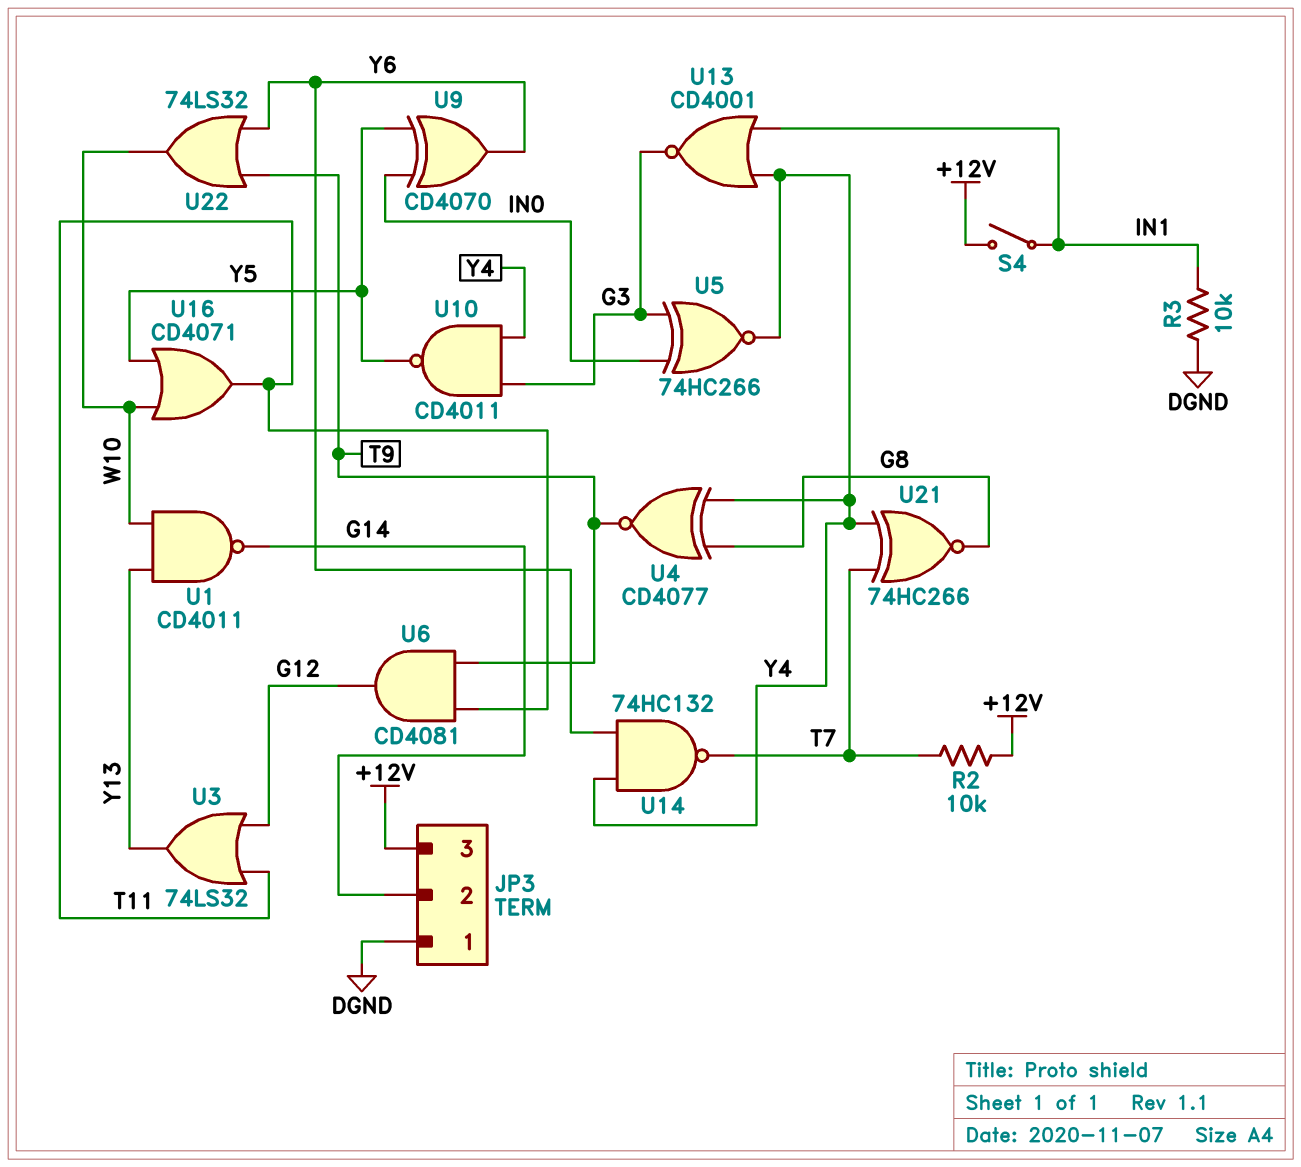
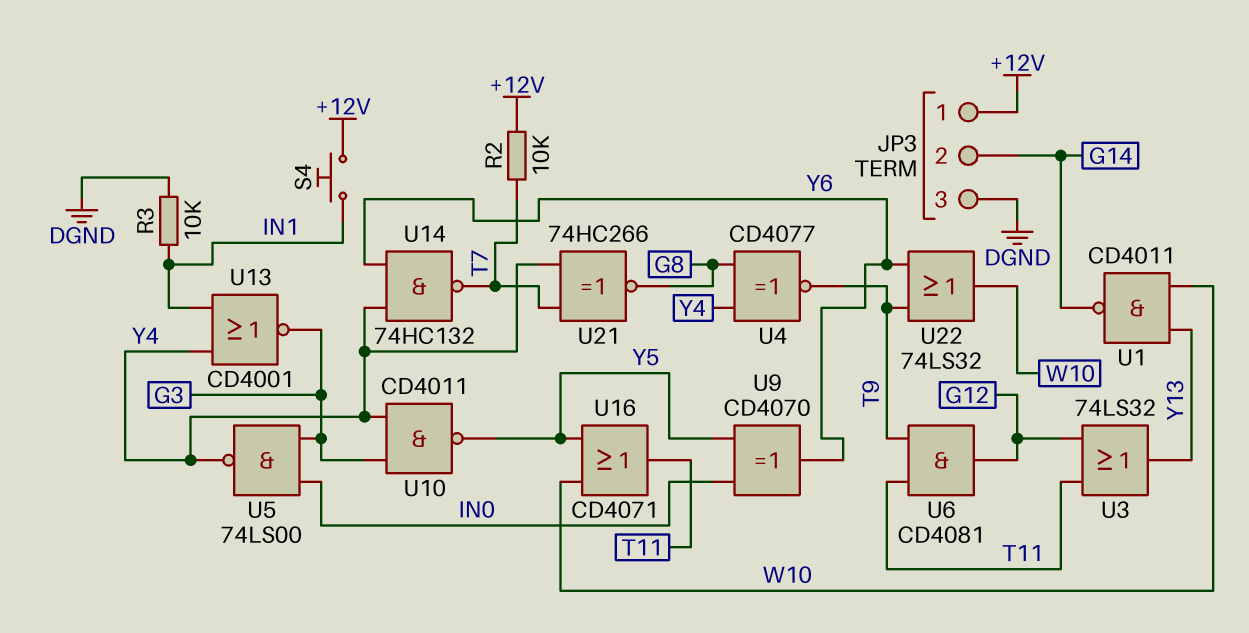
JP3 pin 1: DGND -> +12V
JP3 pin 3: +12V -> DGND
S4: switch (+12V, IN1) -> button (+12V, IN1)
U5: XNOR 74HC266 (in G3, in IN0, out Y4) -> NAND 74LS00 (in G3, in IN0, out Y4)

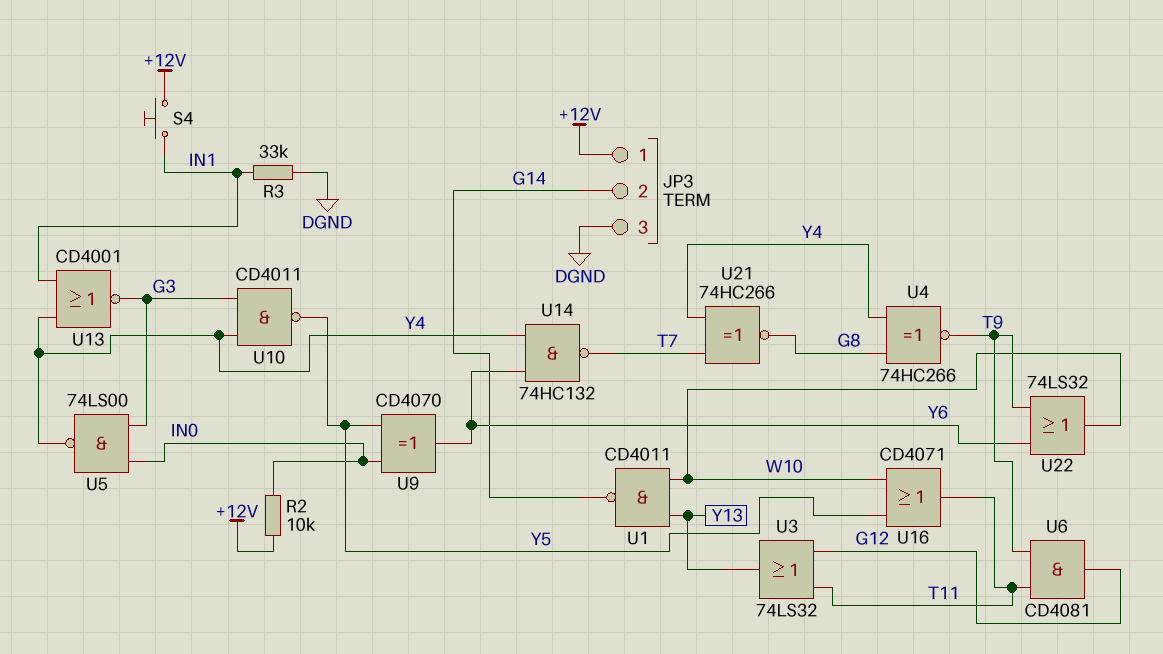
R2: 10k (+12V, T7) -> 10k (+12V, IN0)
R3: 10k (DGND, IN1) -> 33k (DGND, IN1)
U4: XNOR CD4077 (in G8, in Y4, out T9) -> XNOR 74HC266 (in G8, in Y4, out T9)

